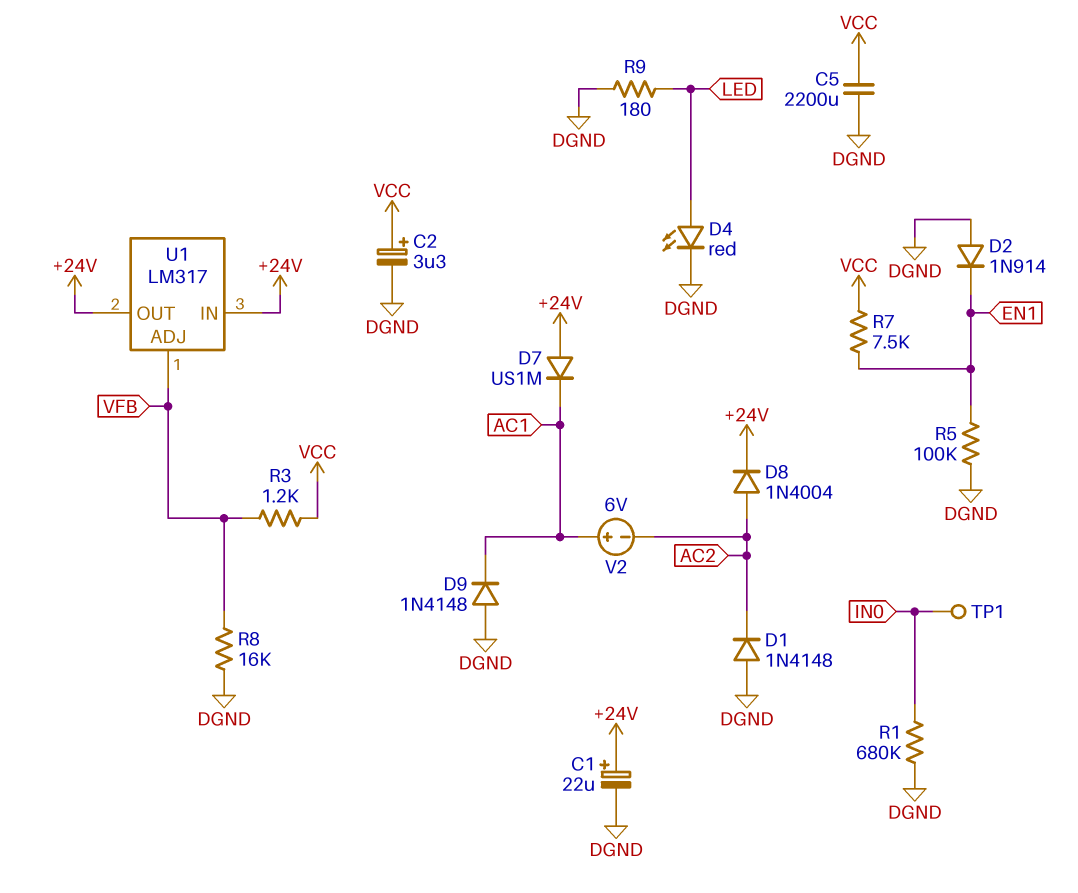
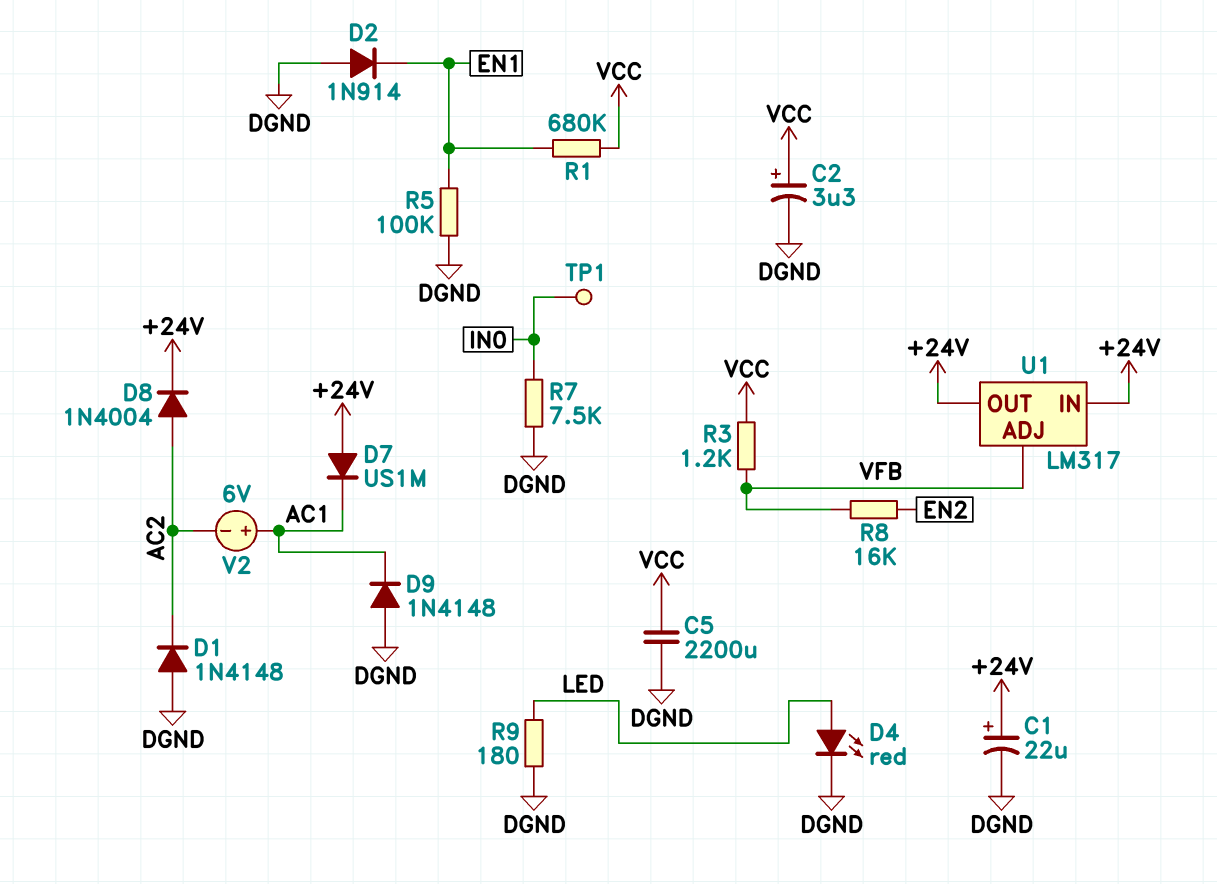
R1: 680k (DGND, IN0) -> 680k (EN1, VCC)
R7: 7.5k (EN1, VCC) -> 7.5k (DGND, IN0)
R8: 16k (DGND, VFB) -> 16k (EN2, VFB)

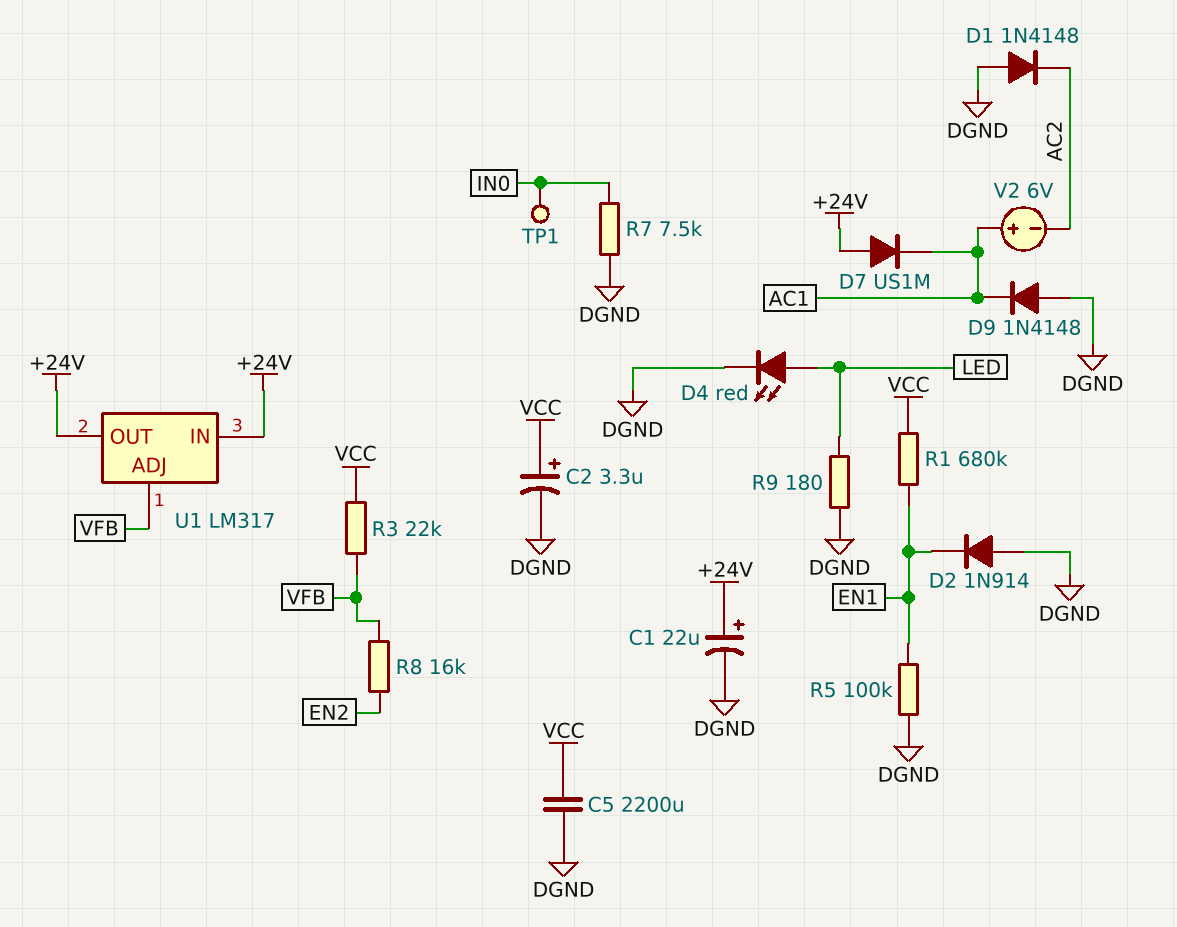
D8: diode 1N4004 (A AC2, K +24V) -> none
R3: 1.2k (VCC, VFB) -> 22k (VCC, VFB)

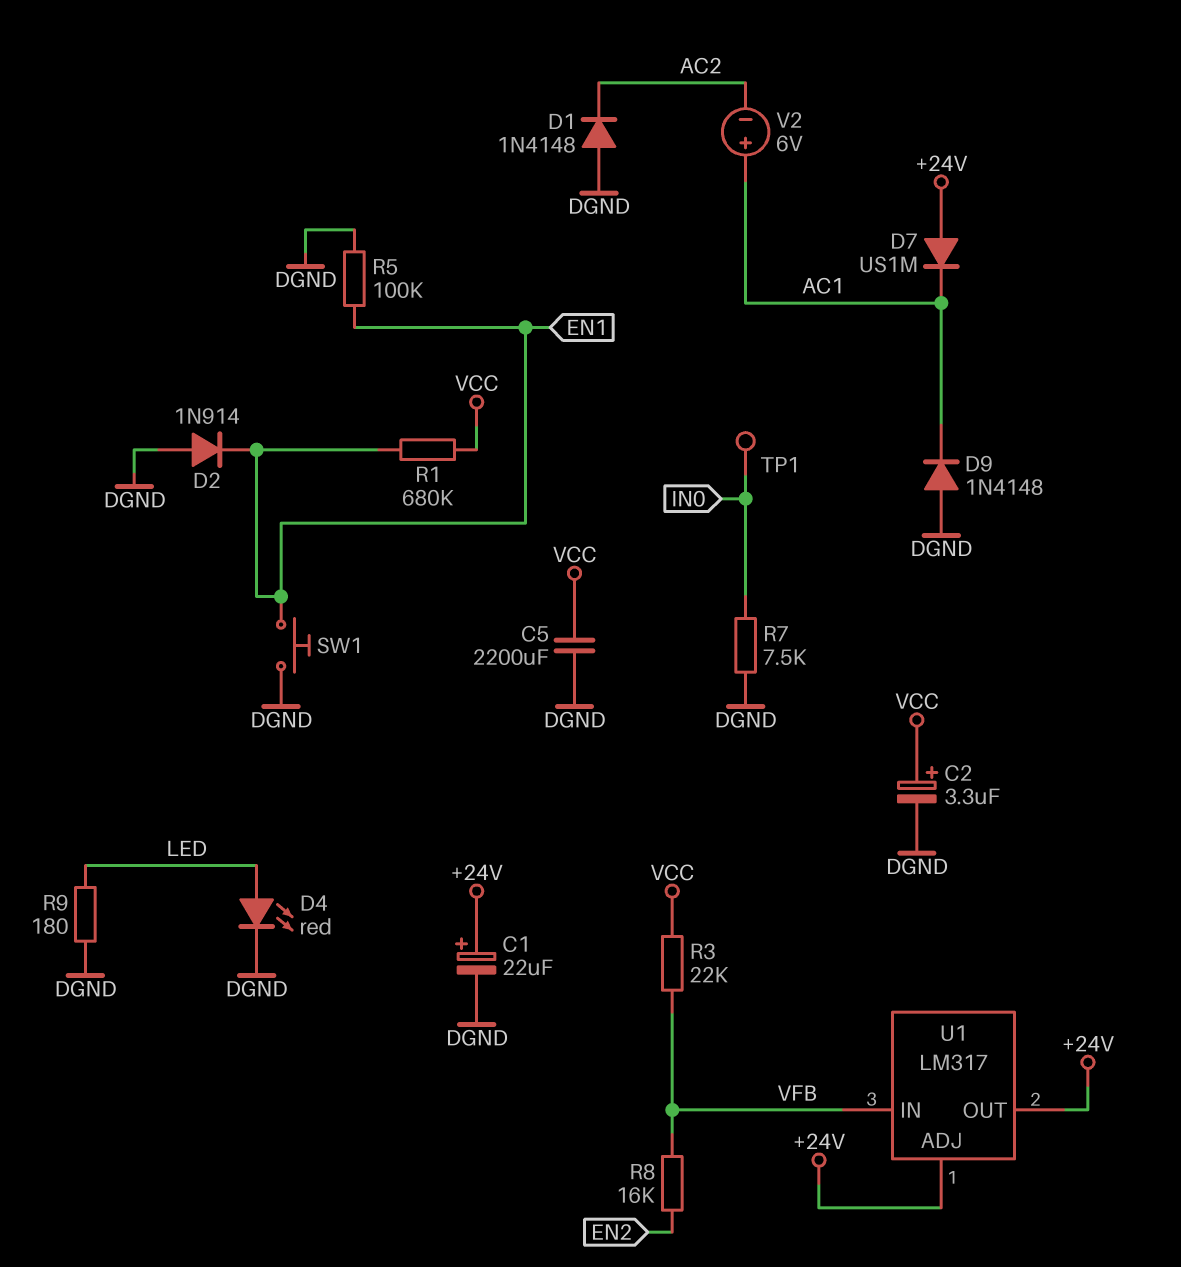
SW1: none -> button (DGND, EN1)
U1 pin ADJ: VFB -> +24V
U1 pin IN: +24V -> VFB

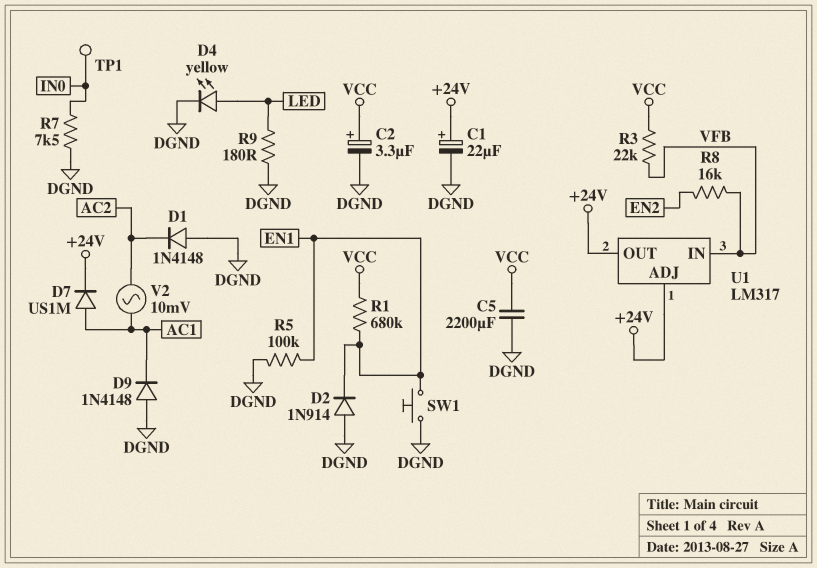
D4: LED red (A LED, K DGND) -> LED yellow (A LED, K DGND)
D7: diode US1M (A +24V, K AC1) -> diode US1M (A AC1, K +24V)
V2: 6V (plus AC1, minus AC2) -> AC 10mV (AC1, AC2)

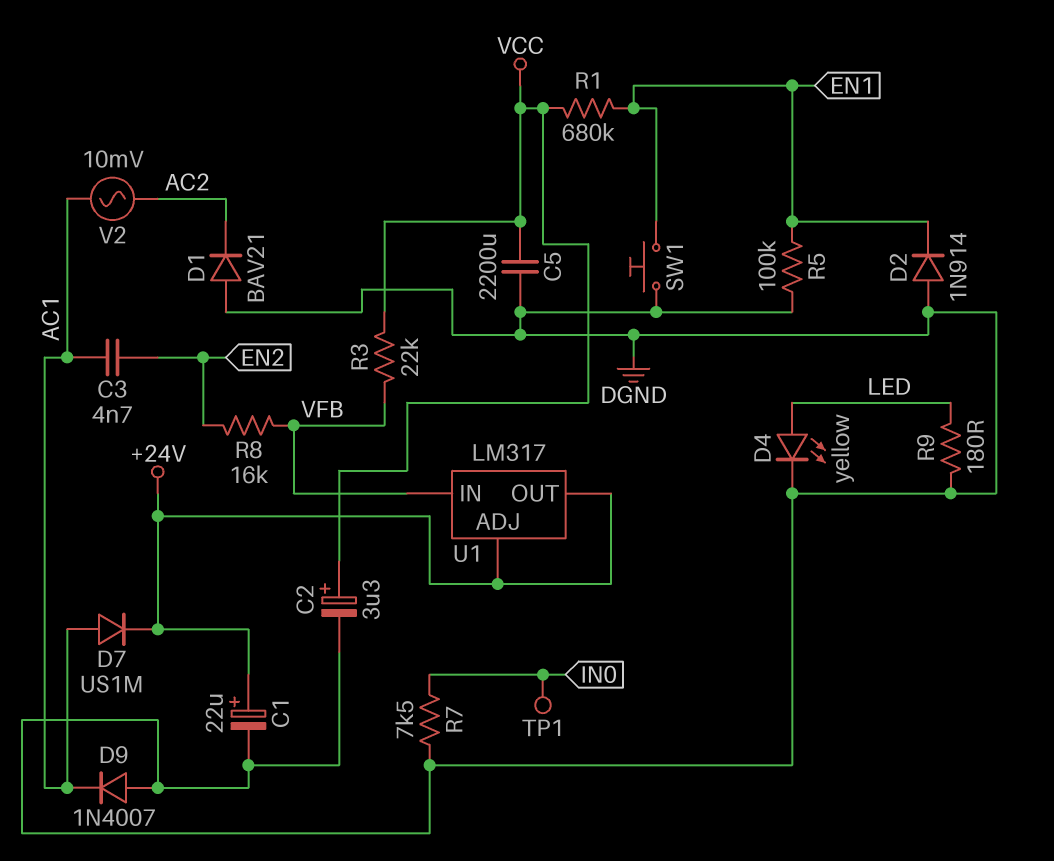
C3: none -> 4.7nF (AC1, EN2)
D1: diode 1N4148 (A DGND, K AC2) -> diode BAV21 (A DGND, K AC2)
D9: diode 1N4148 (A DGND, K AC1) -> diode 1N4007 (A DGND, K AC1)

